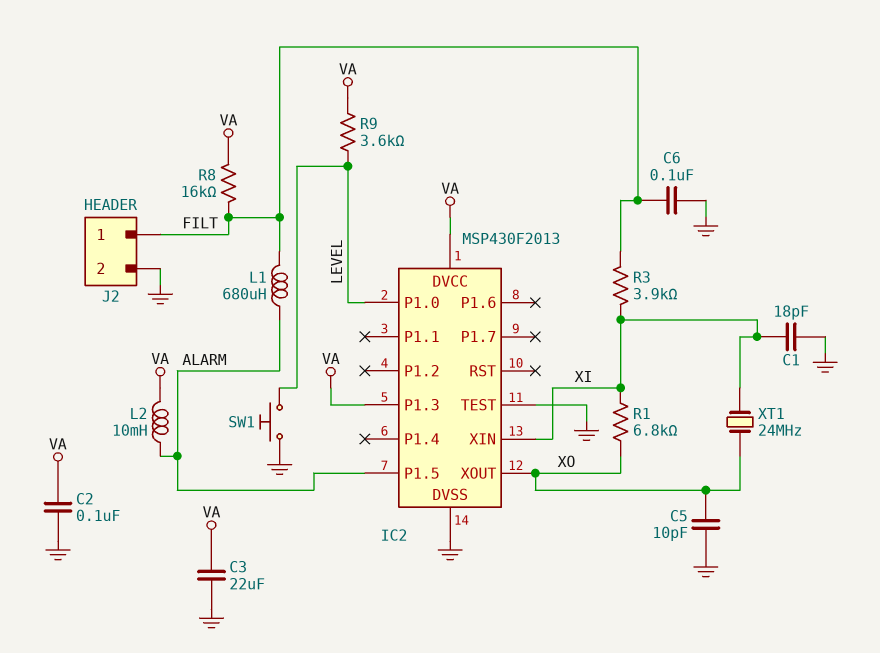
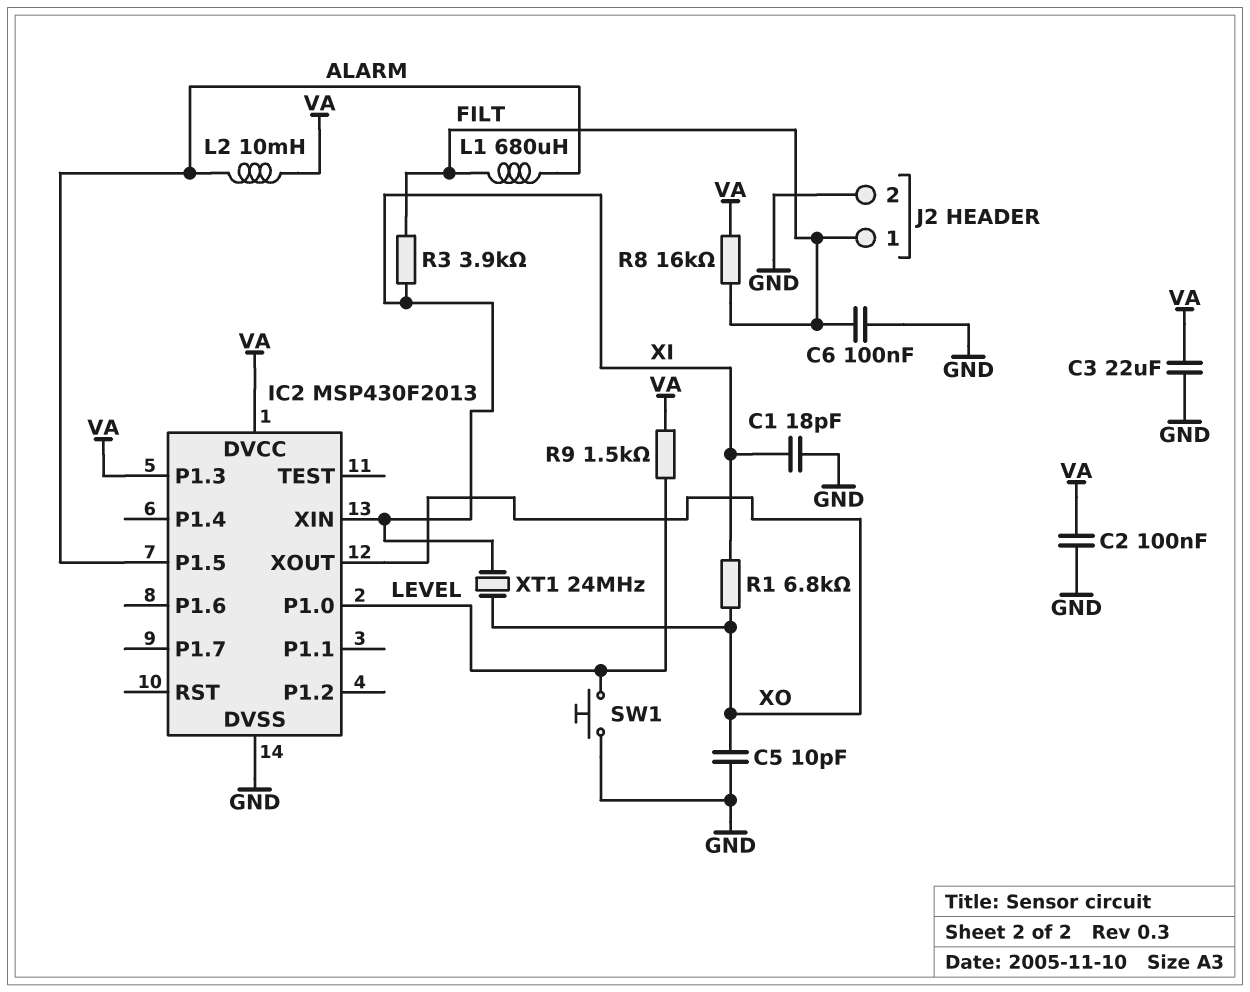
IC2 pin TEST: GND -> none
R9: 3.6k (LEVEL, VA) -> 1.5k (LEVEL, VA)

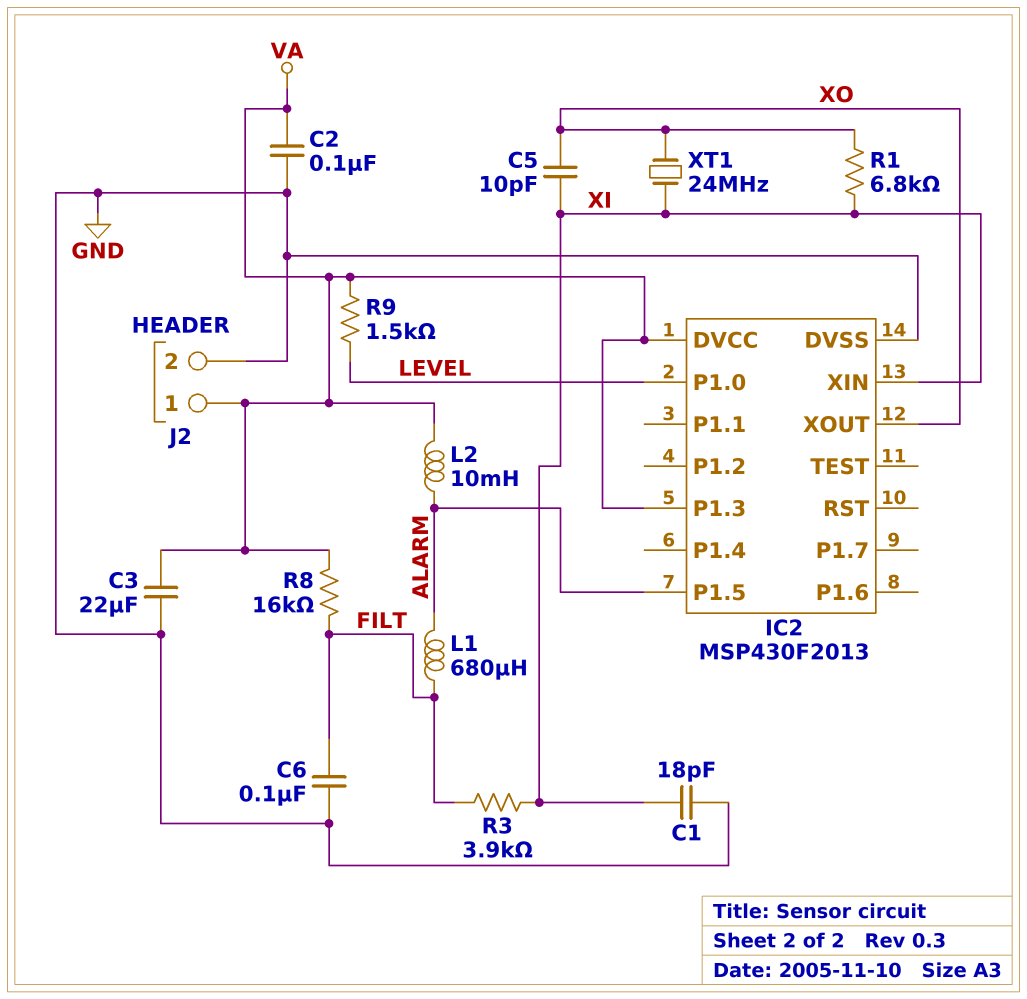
C5: 10pF (GND, XO) -> 10pF (XI, XO)
J2 pin 1: FILT -> VA
SW1: button (GND, LEVEL) -> none

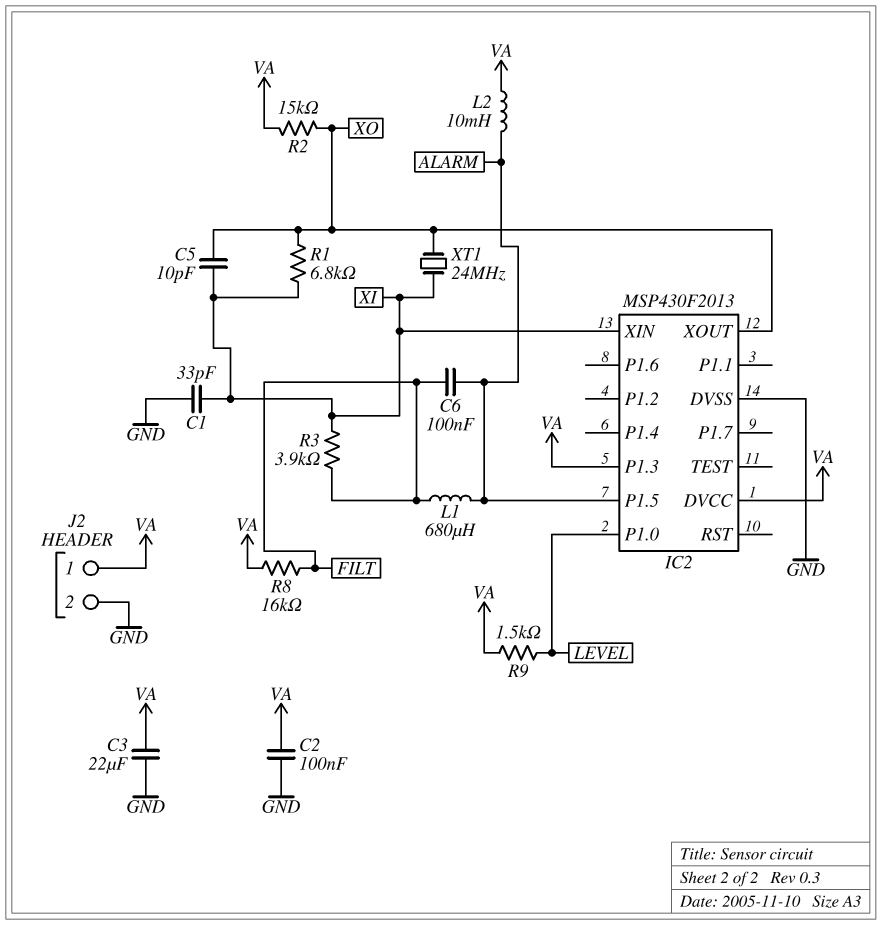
C1: 18pF (GND, XI) -> 33pF (GND, XI)
C6: 100nF (FILT, GND) -> 100nF (ALARM, FILT)
R2: none -> 15k (VA, XO)

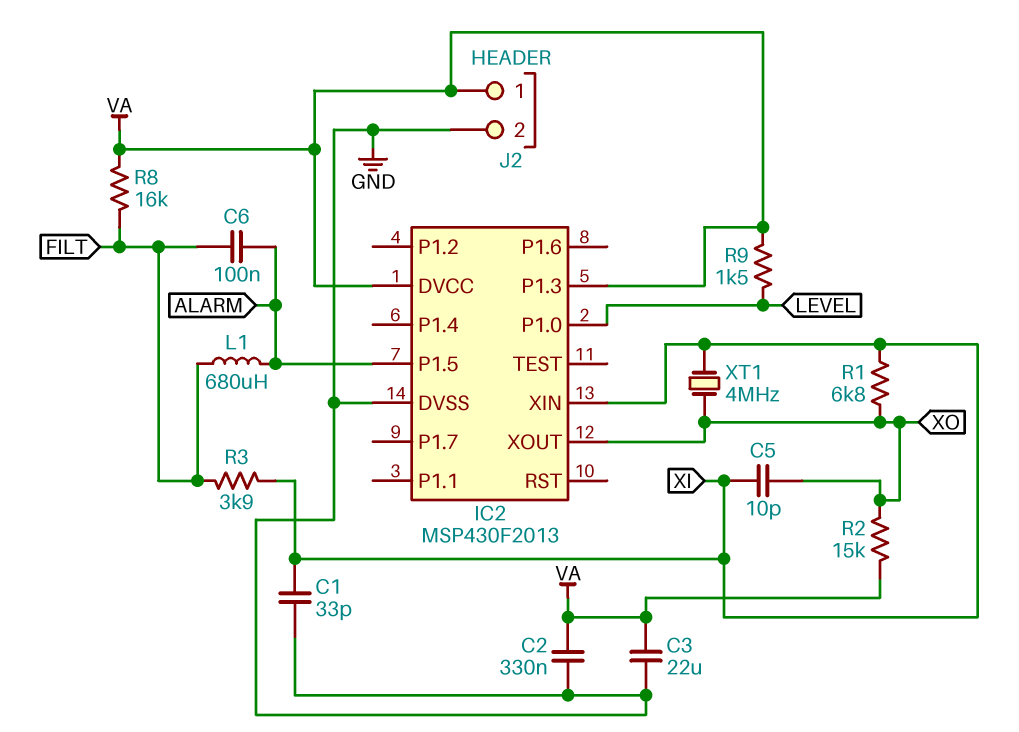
C2: 100nF (GND, VA) -> 330nF (GND, VA)
L2: 10mH (ALARM, VA) -> none
XT1: 24MHz (XI, XO) -> 4MHz (XI, XO)

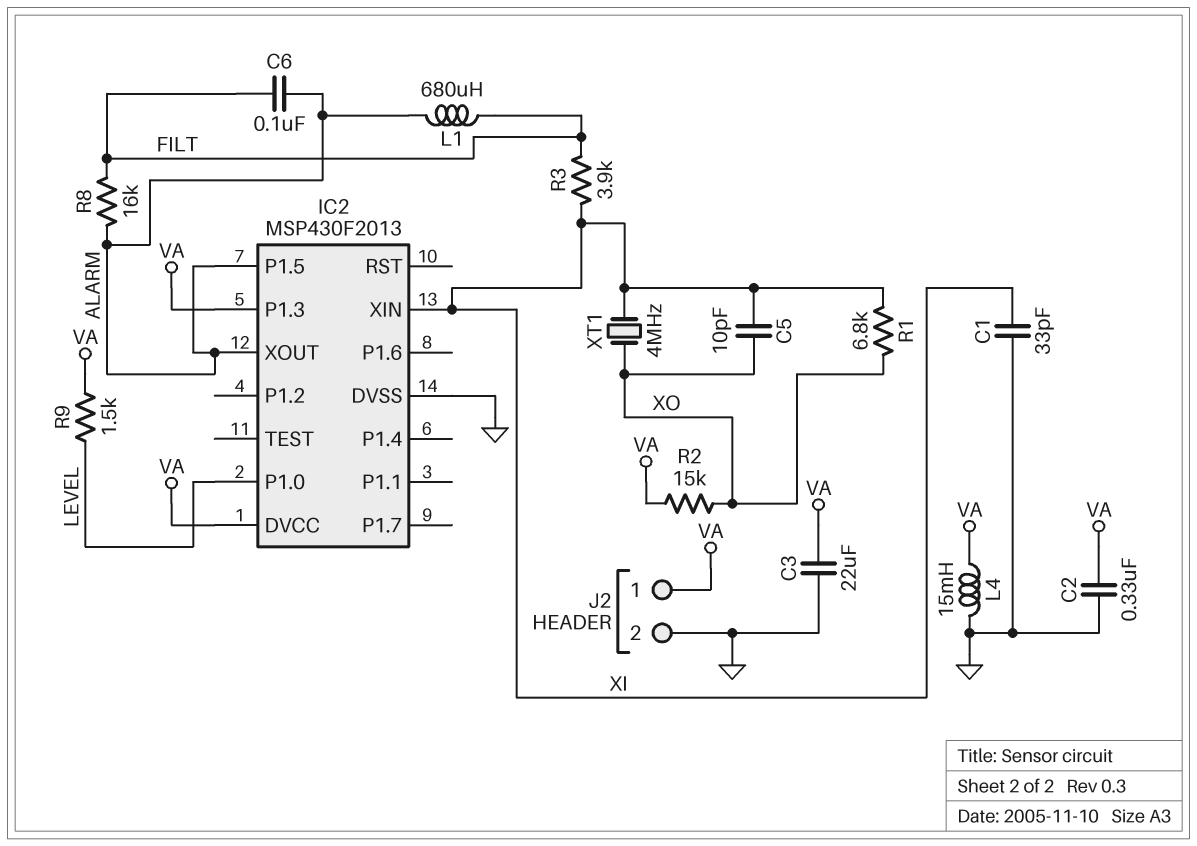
IC2 pin XOUT: XO -> ALARM
L4: none -> 15mH (GND, VA)
R8: 16k (FILT, VA) -> 16k (ALARM, FILT)

